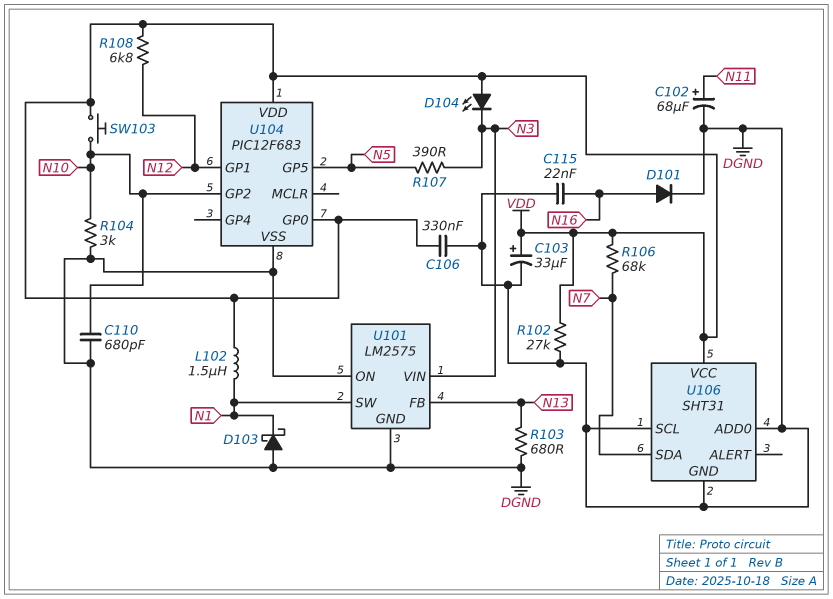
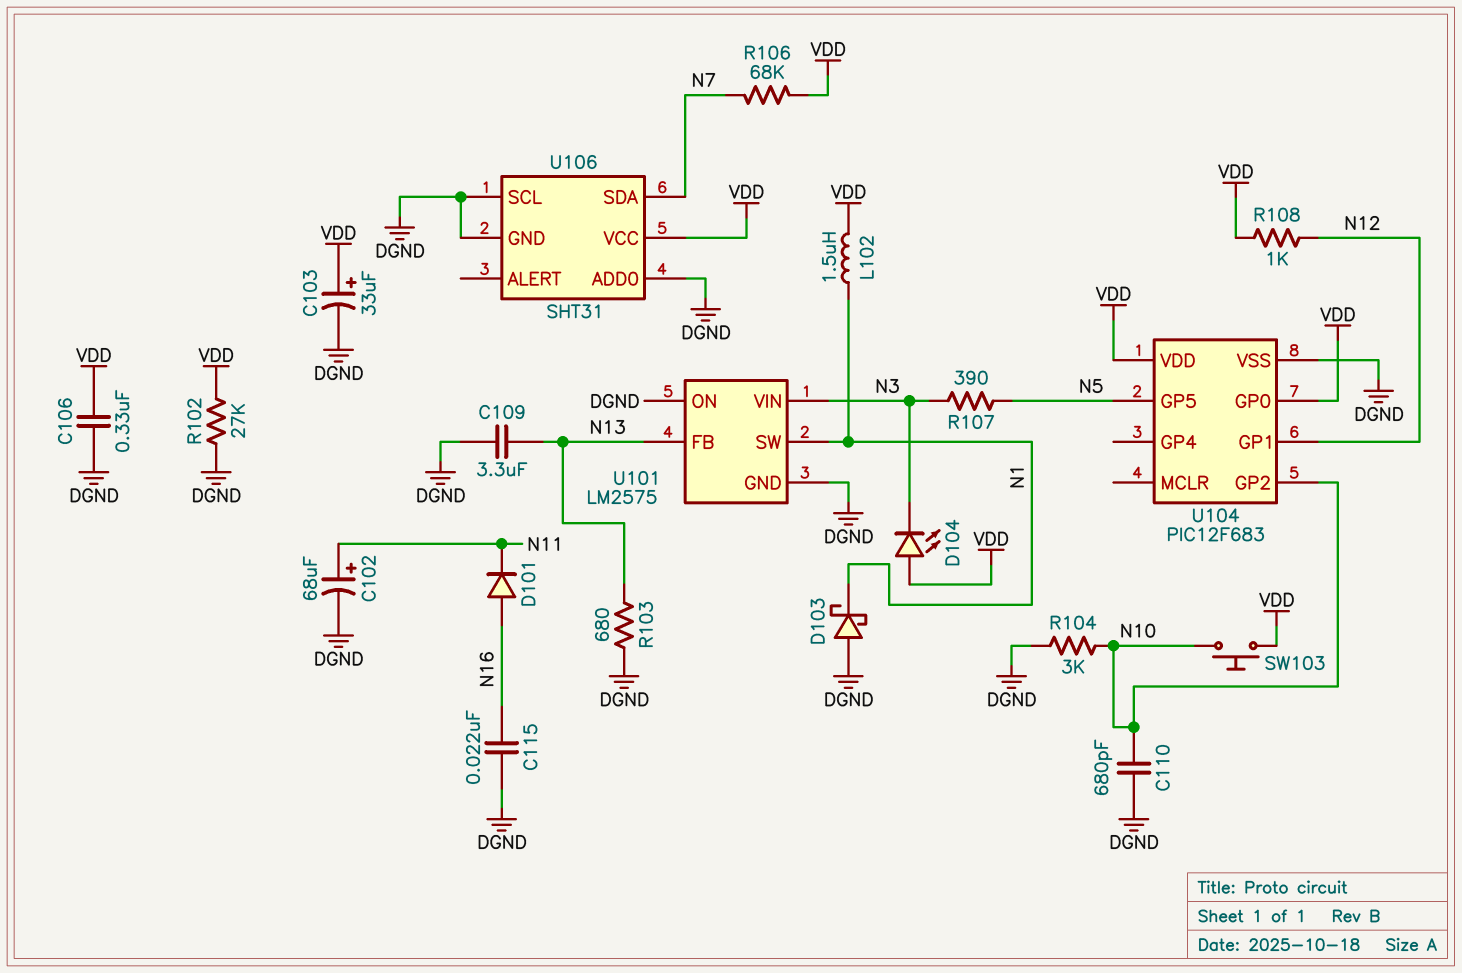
C109: none -> 3.3uF (DGND, N13)
D101: diode (A N16, K DGND) -> diode (A N16, K N11)
R108: 6.8k (N12, VDD) -> 1k (N12, VDD)

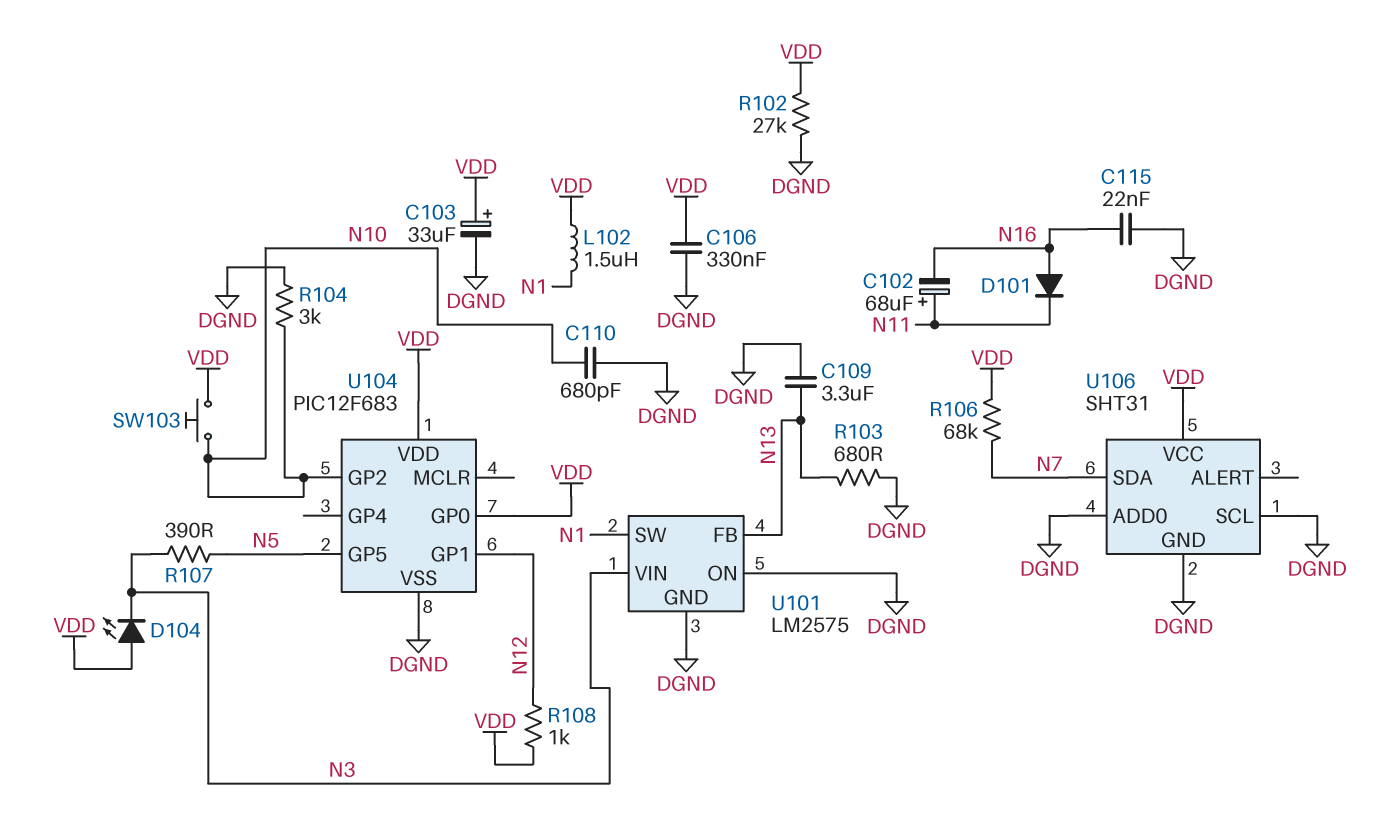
C102: 68uF (plus N11, minus DGND) -> 68uF (plus N11, minus N16)
D103: schottky (A DGND, K N1) -> none

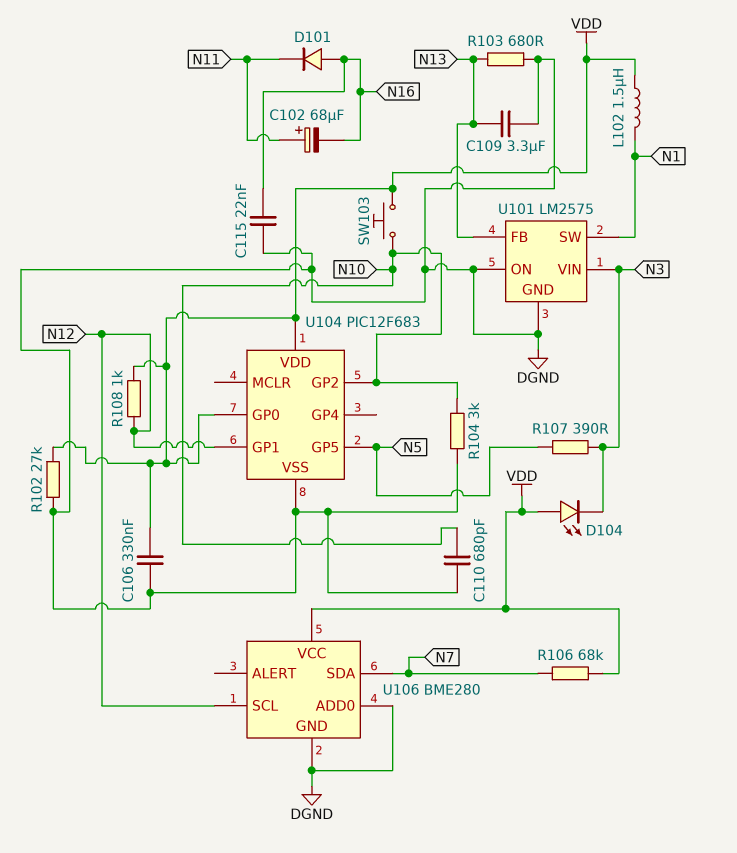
C103: 33uF (plus VDD, minus DGND) -> none
U106: SHT31 -> BME280
U106 pin SCL: DGND -> N12

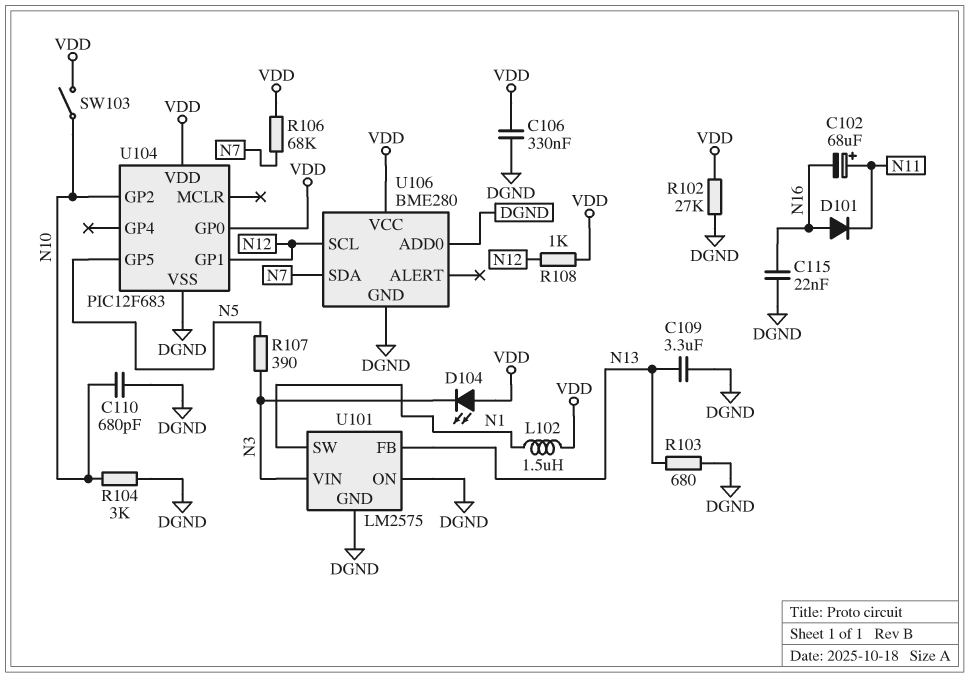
SW103: button (N10, VDD) -> switch (N10, VDD)

